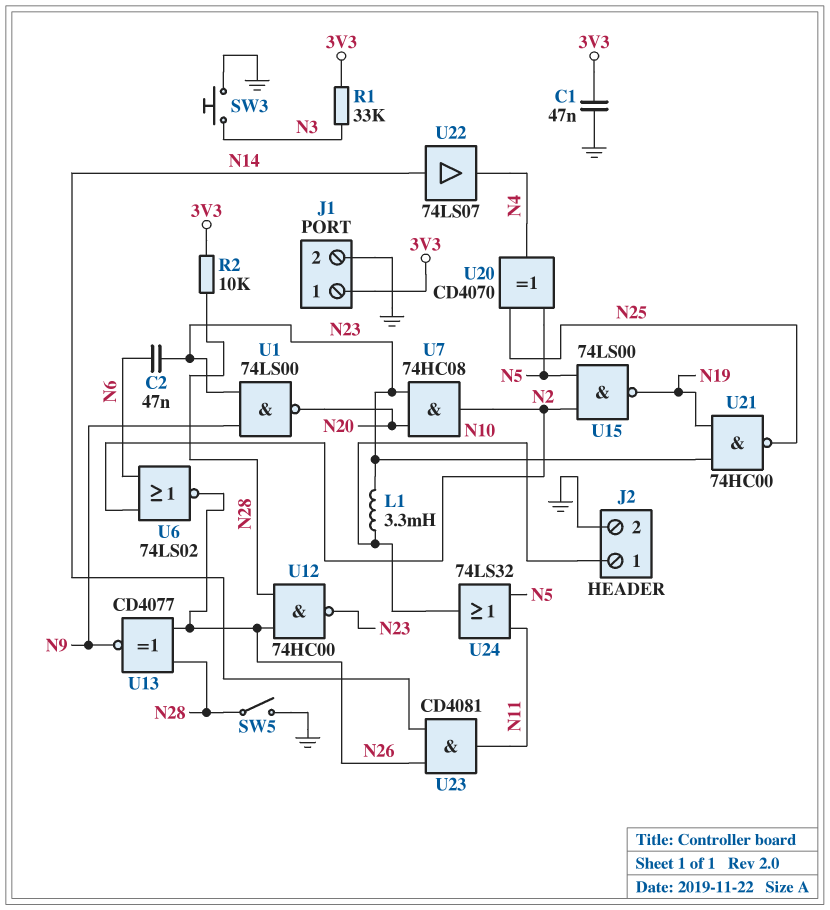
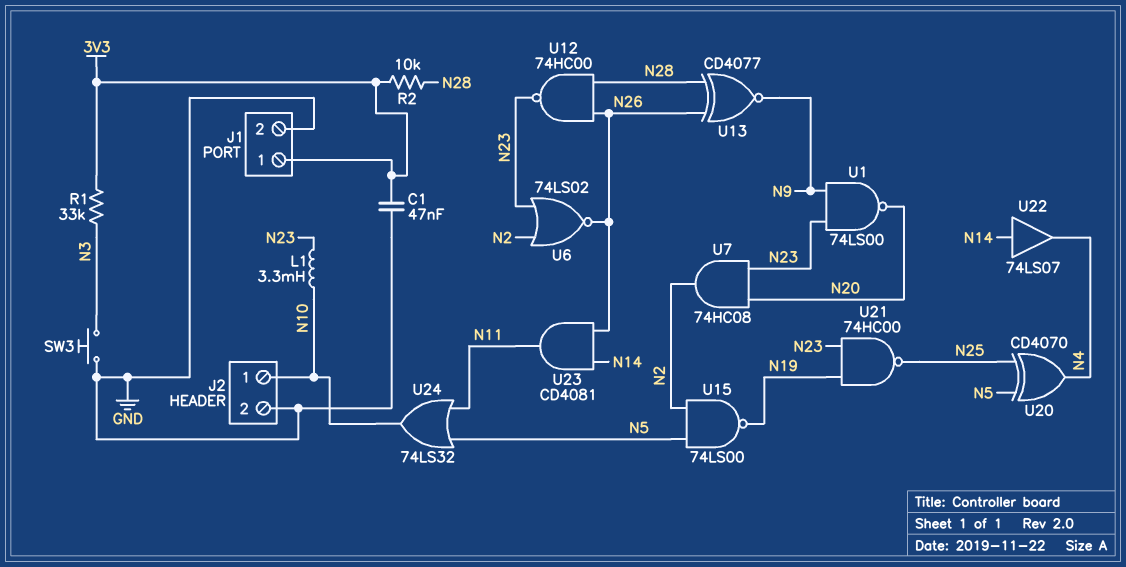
C2: 47nF (N6, N23) -> none
SW5: switch (GND, N28) -> none
U6: NOR 74LS02 (in N2, in N6, out N26) -> NOR 74LS02 (in N2, in N23, out N26)

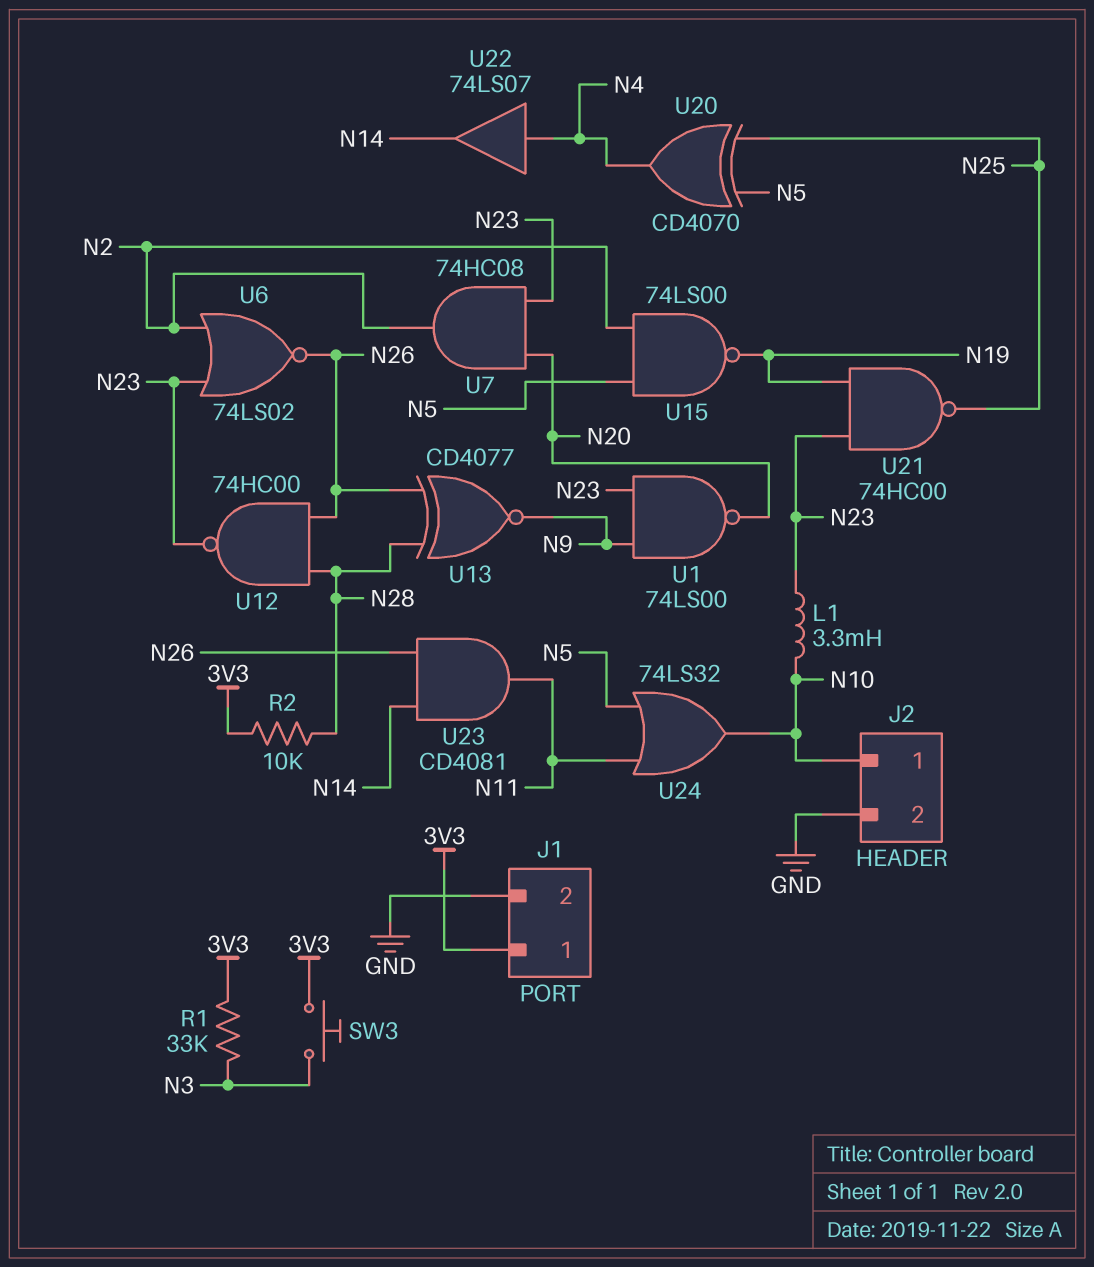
C1: 47nF (3V3, GND) -> none
SW3: button (GND, N3) -> button (3V3, N3)
U22: buffer 74LS07 (in N14, out N4) -> buffer 74LS07 (in N4, out N14)

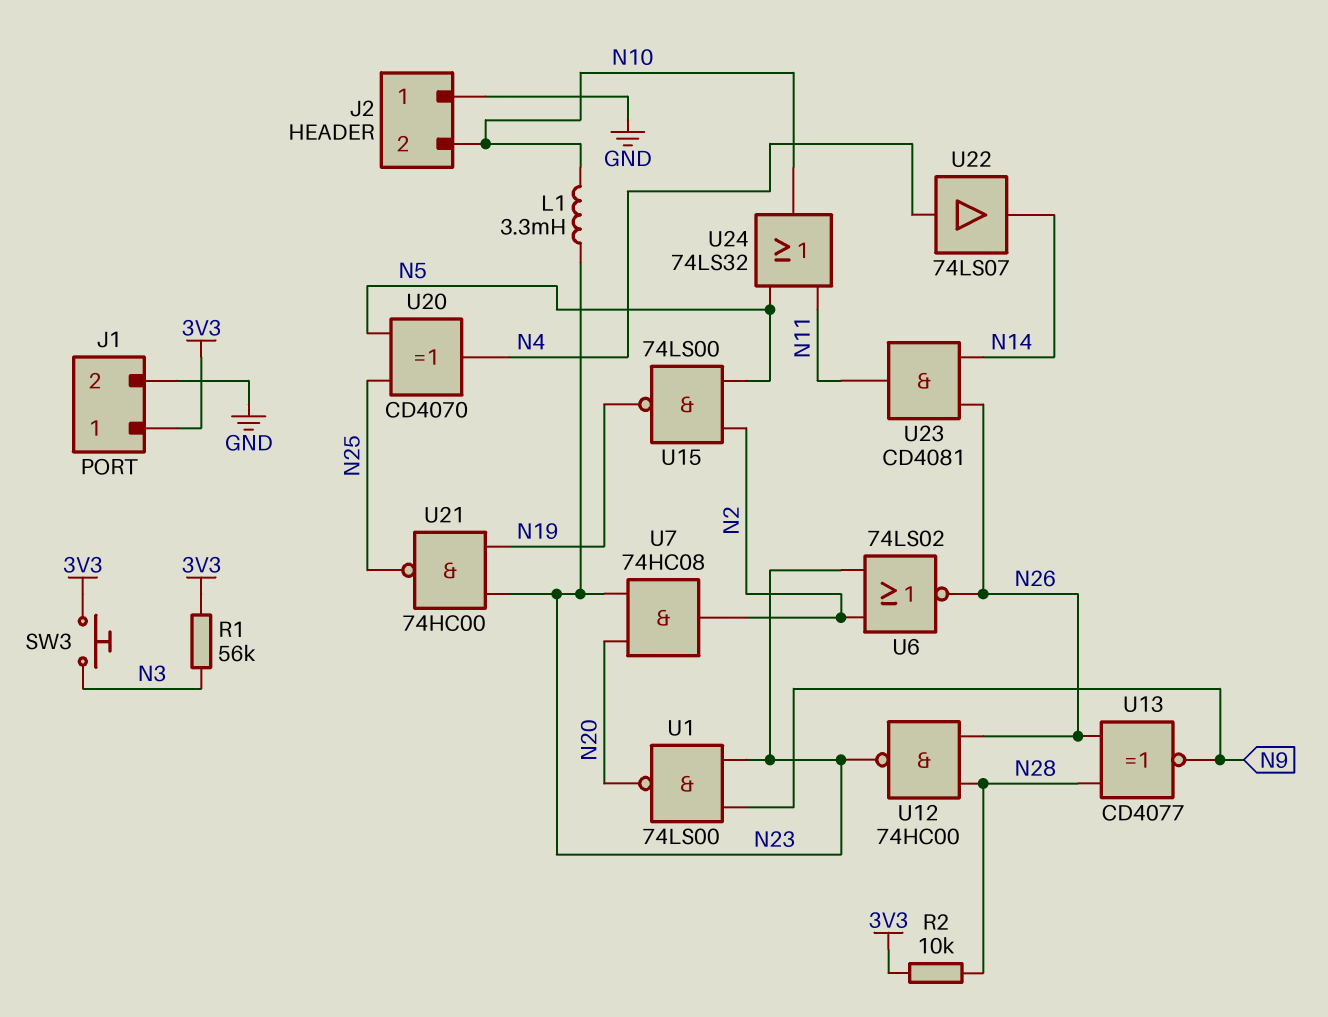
J2 pin 1: N10 -> GND
J2 pin 2: GND -> N10
R1: 33k (3V3, N3) -> 56k (3V3, N3)

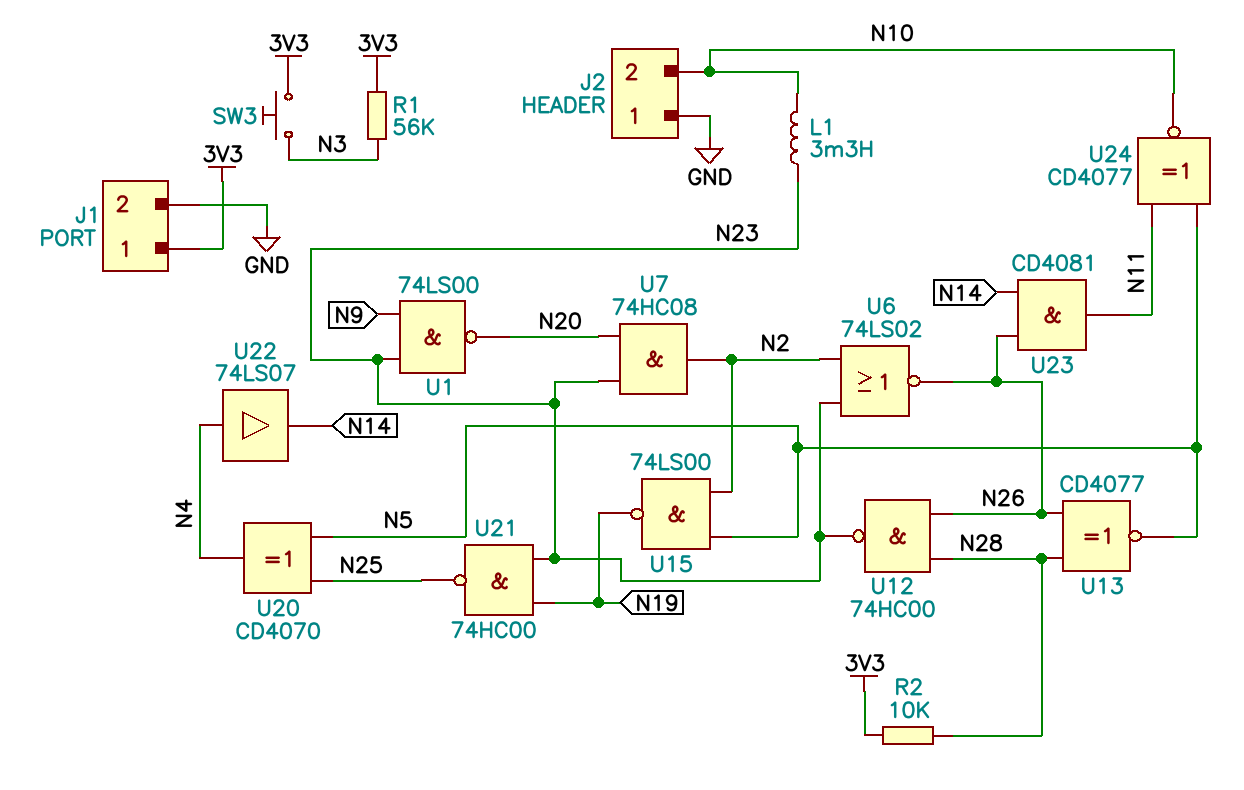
U13: XNOR CD4077 (in N26, in N28, out N9) -> XNOR CD4077 (in N26, in N28, out N5)
U24: OR 74LS32 (in N5, in N11, out N10) -> XNOR CD4077 (in N5, in N11, out N10)

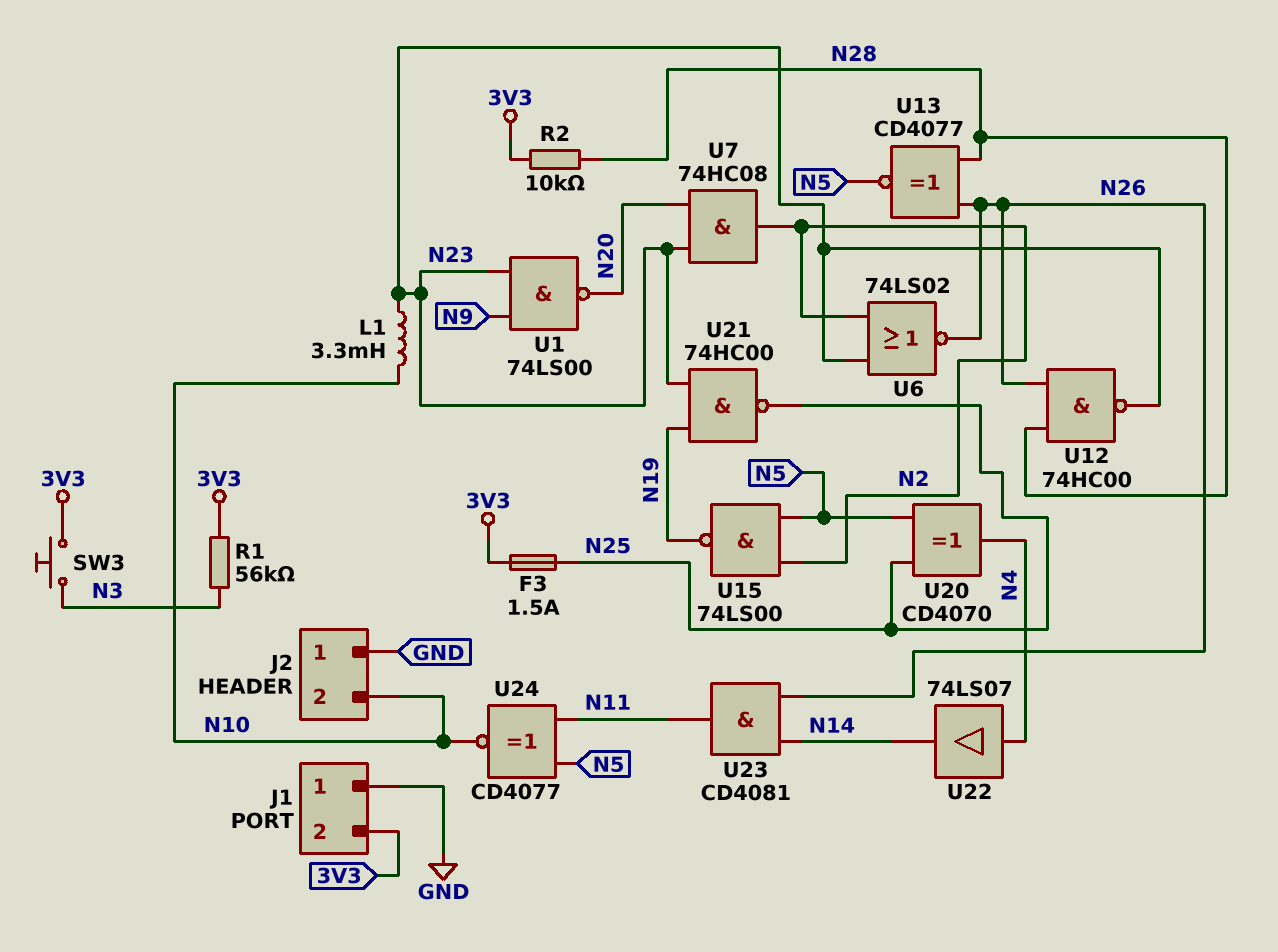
F3: none -> 1.5A (3V3, N25)
J1 pin 1: 3V3 -> GND
J1 pin 2: GND -> 3V3

